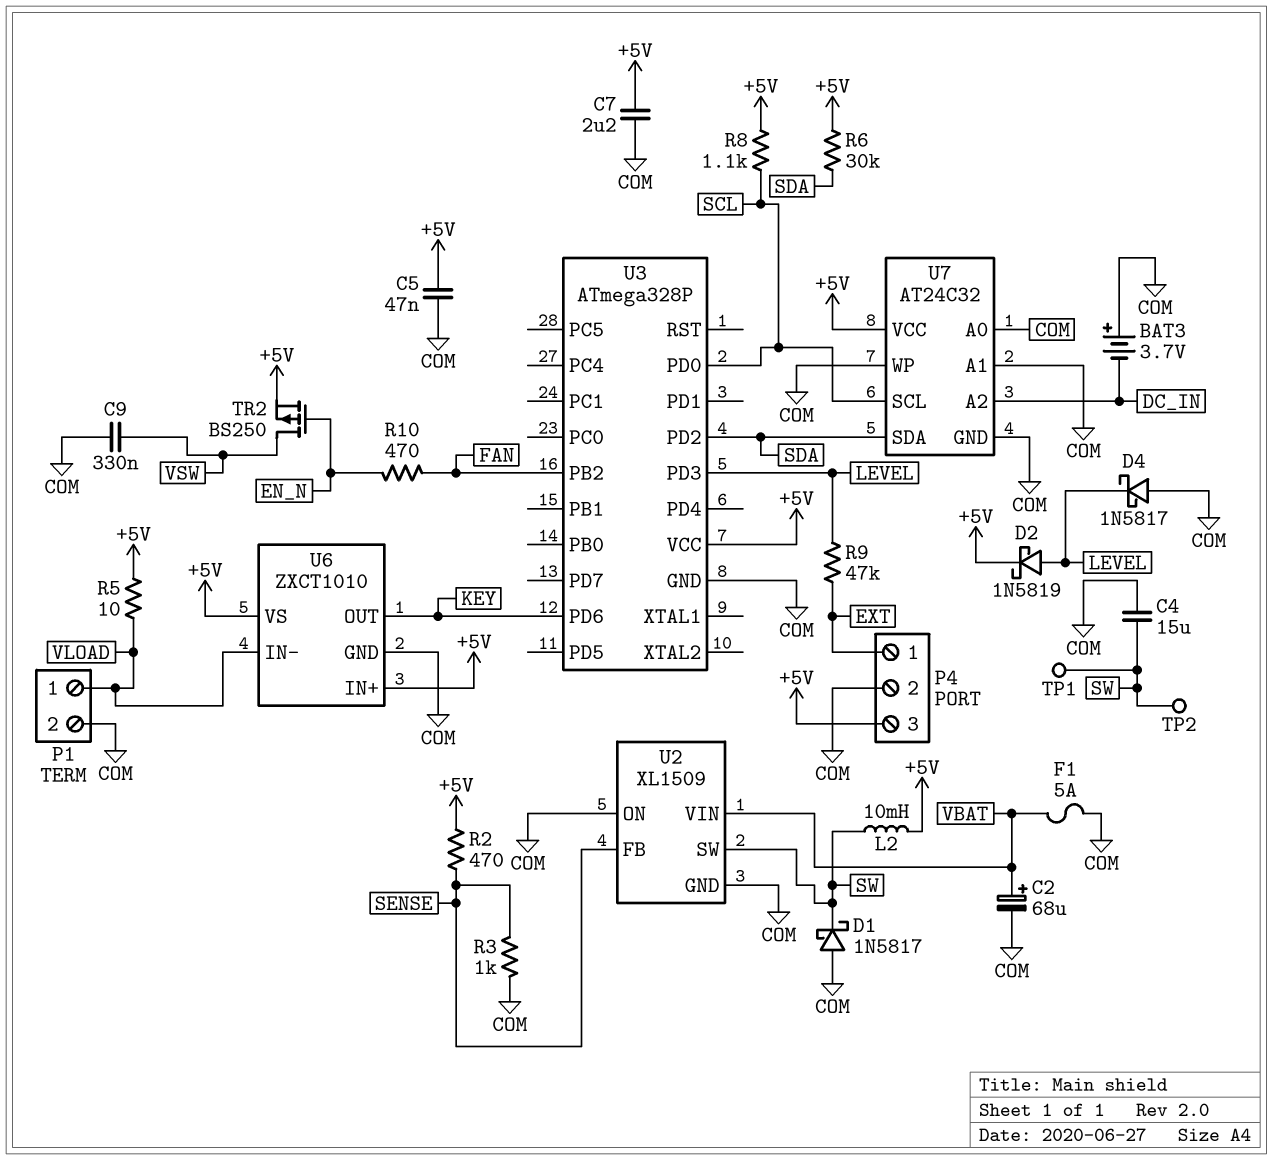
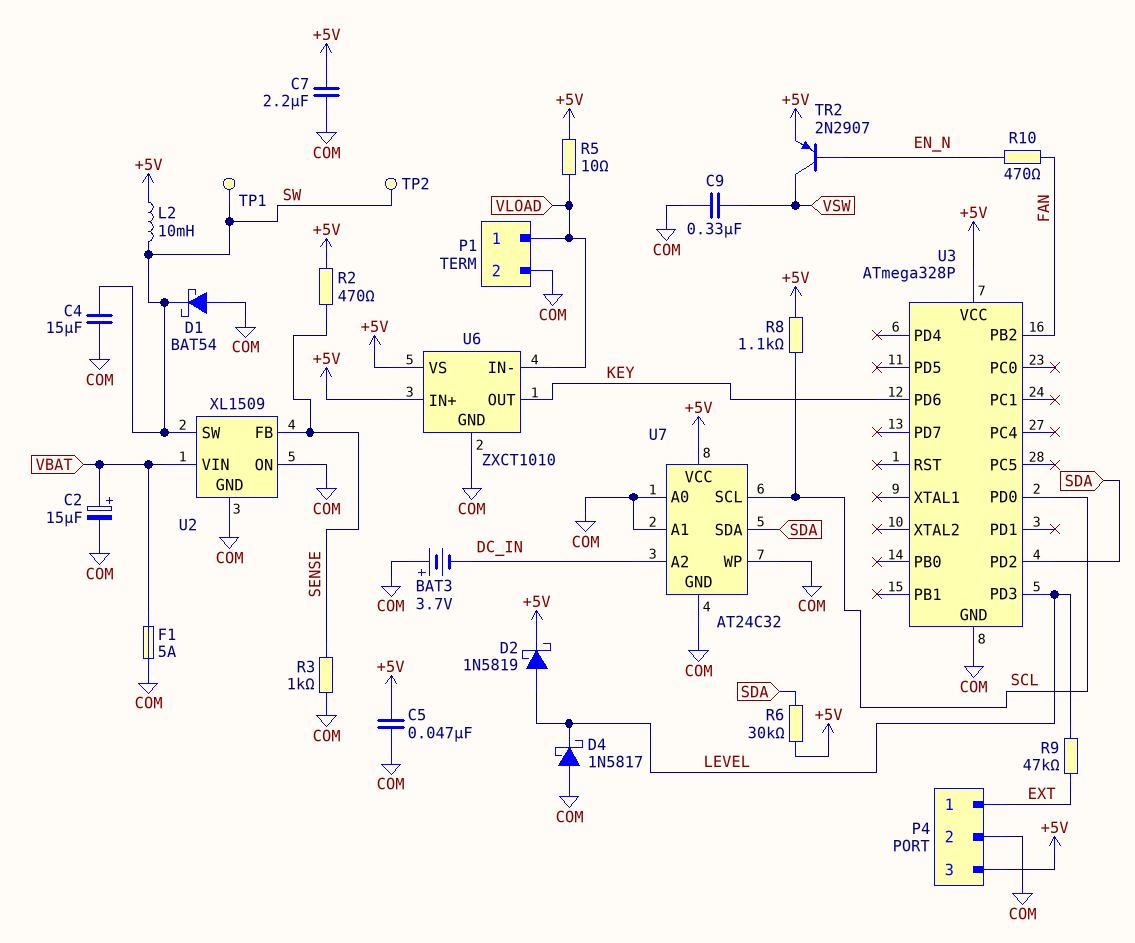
C2: 68uF (plus VBAT, minus COM) -> 15uF (plus VBAT, minus COM)
D1: schottky 1N5817 (A COM, K SW) -> schottky BAT54 (A COM, K SW)
TR2: PMOS BS250 (G EN_N, D VSW, S +5V) -> PNP 2N2907 (B EN_N, C VSW, E +5V)

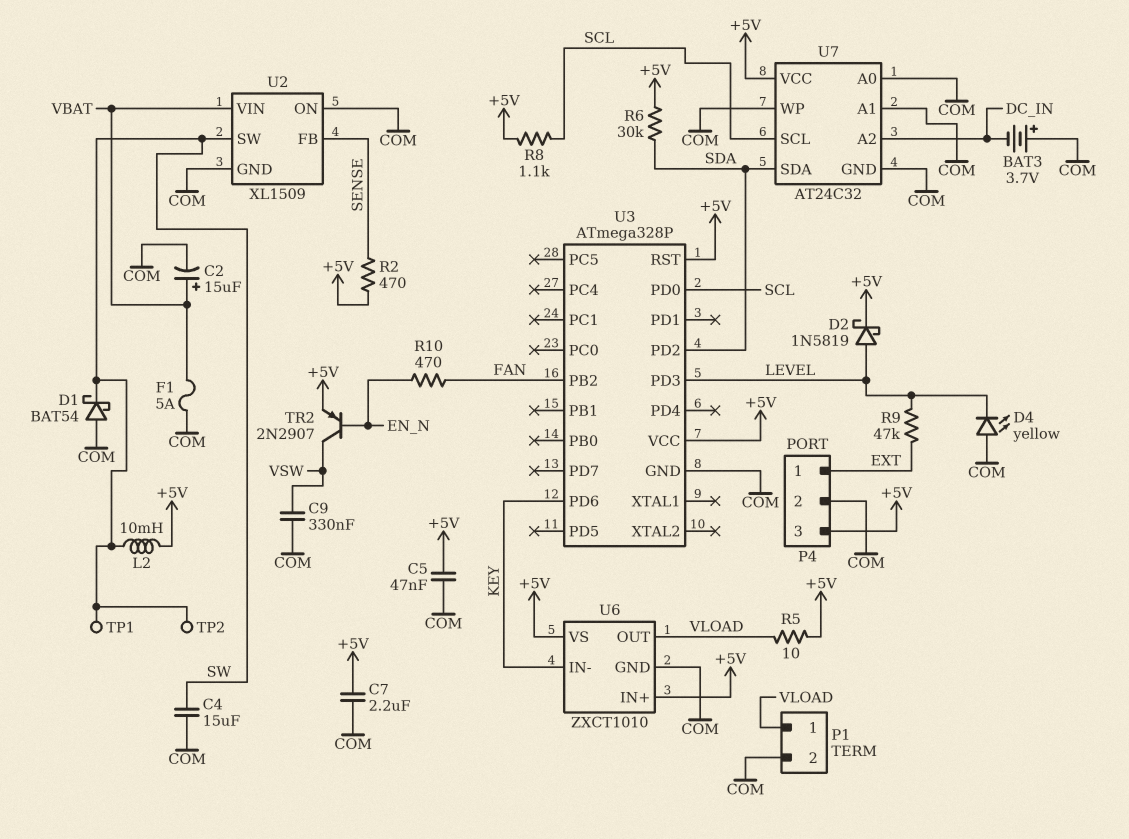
D4: schottky 1N5817 (A COM, K LEVEL) -> LED yellow (A COM, K LEVEL)
R3: 1k (COM, SENSE) -> none
U3 pin RST: none -> +5V
U6 pin IN-: VLOAD -> KEY
U6 pin OUT: KEY -> VLOAD

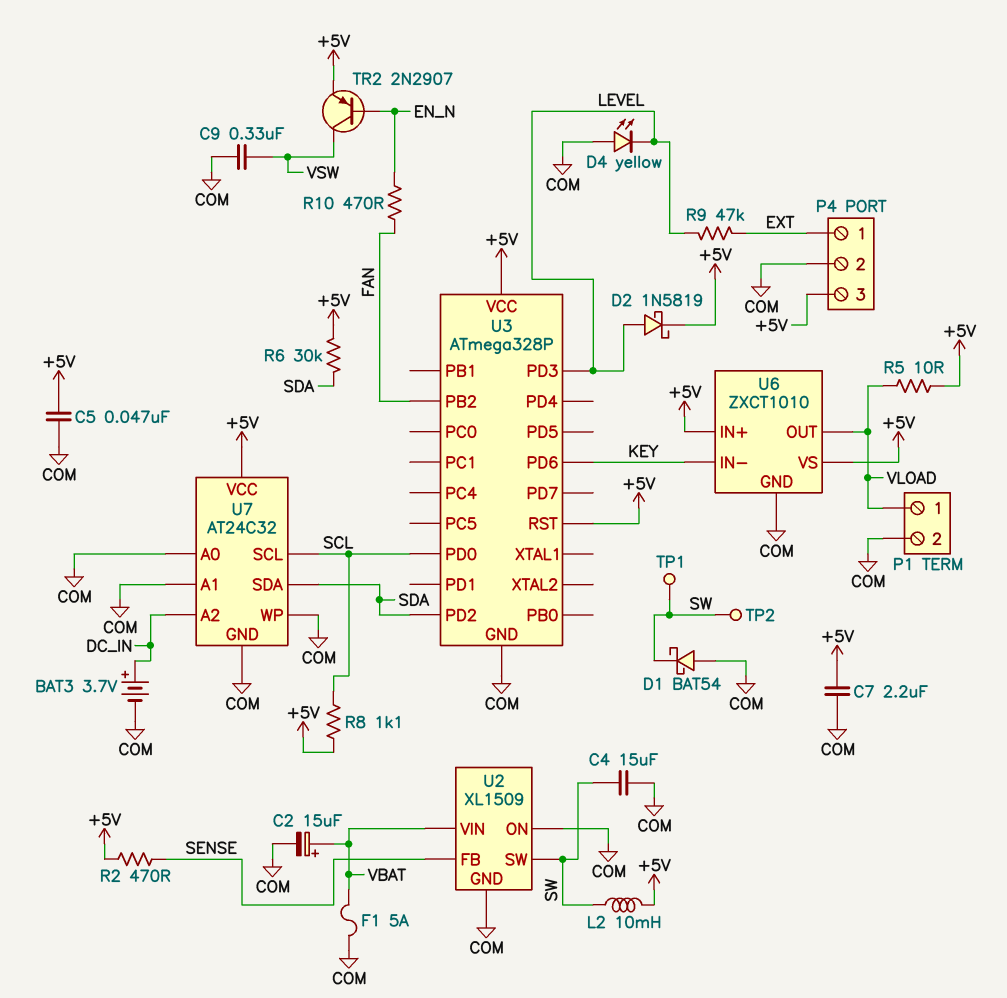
BAT3: 3.7V (plus COM, minus DC_IN) -> 3.7V (plus DC_IN, minus COM)

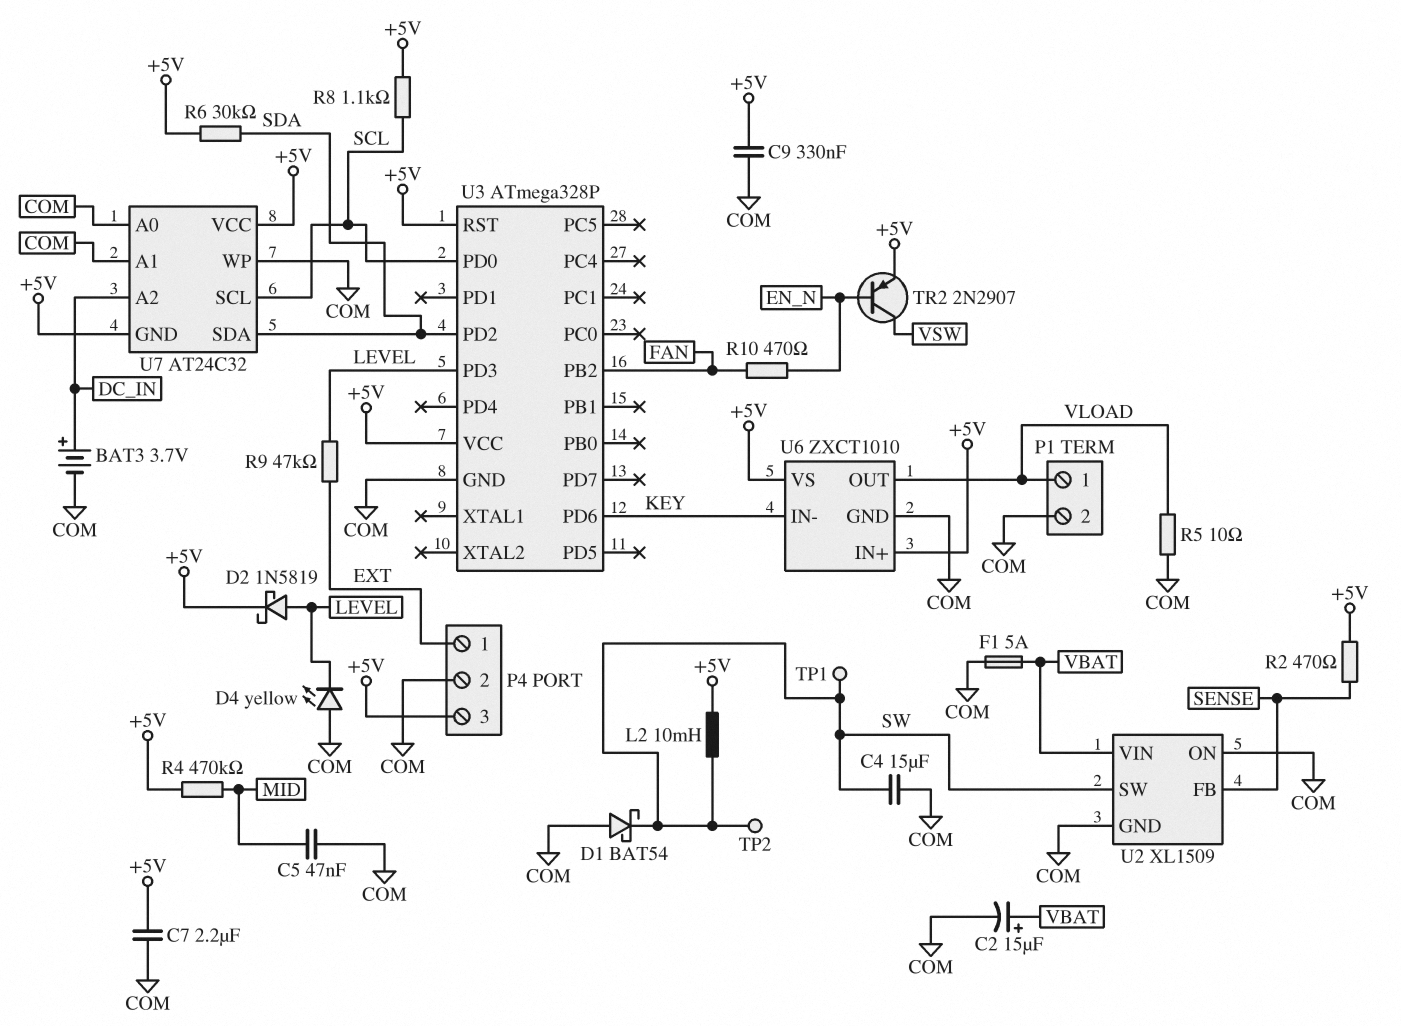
C5: 47nF (+5V, COM) -> 47nF (COM, MID)
C9: 330nF (COM, VSW) -> 330nF (+5V, COM)
R4: none -> 470k (+5V, MID)
R5: 10 (+5V, VLOAD) -> 10 (COM, VLOAD)
U7 pin GND: COM -> +5V

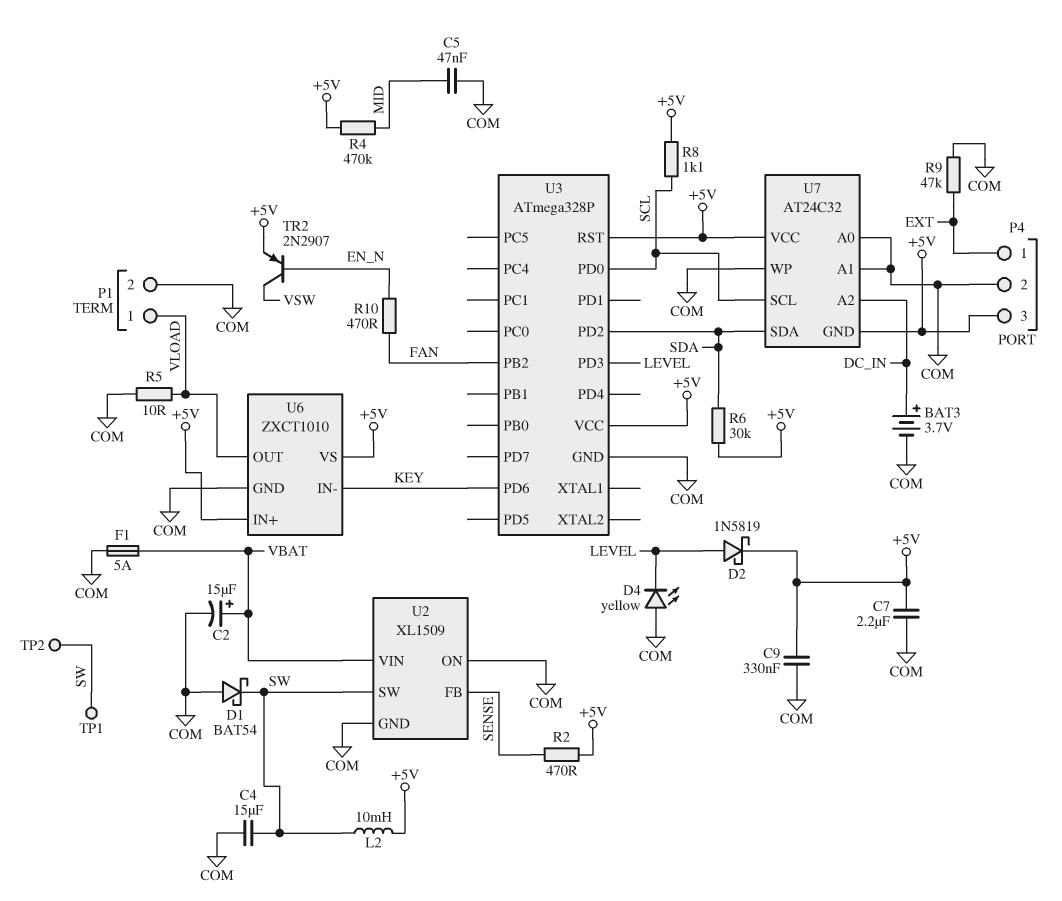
R9: 47k (EXT, LEVEL) -> 47k (COM, EXT)

